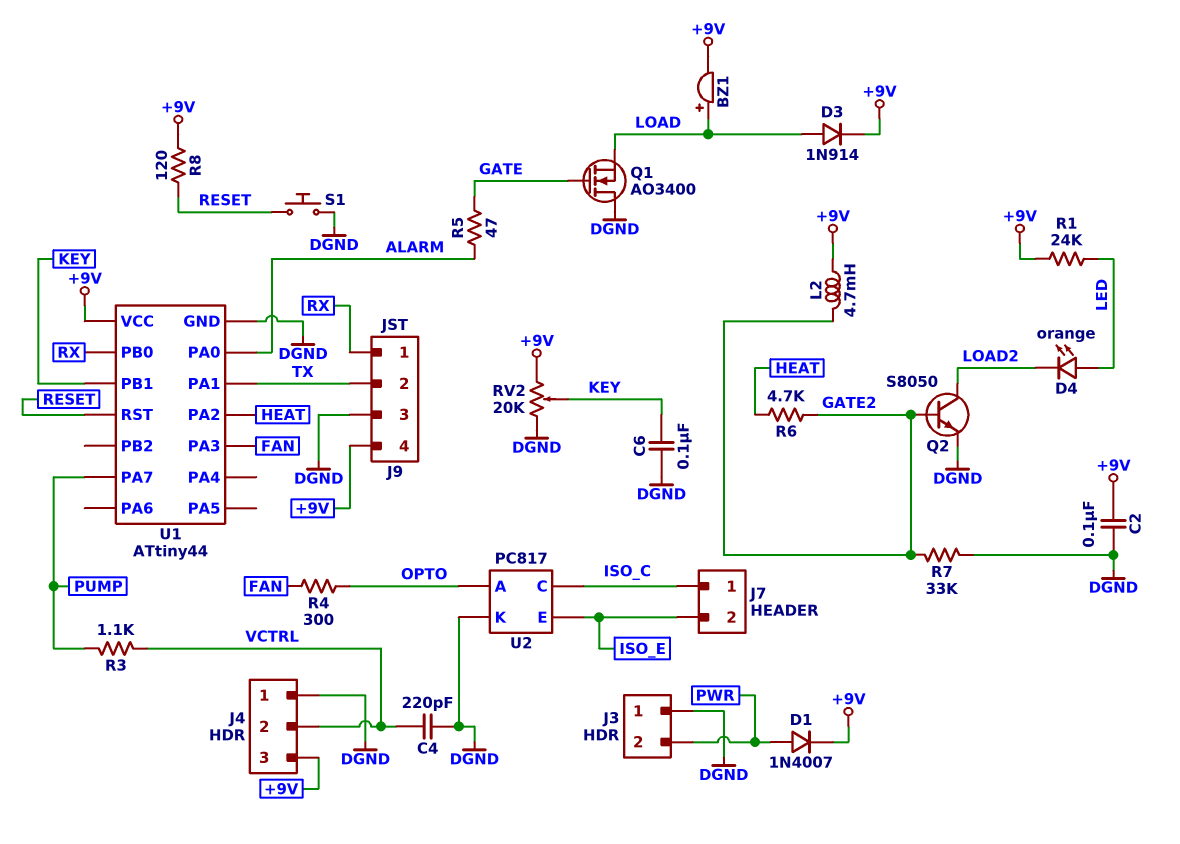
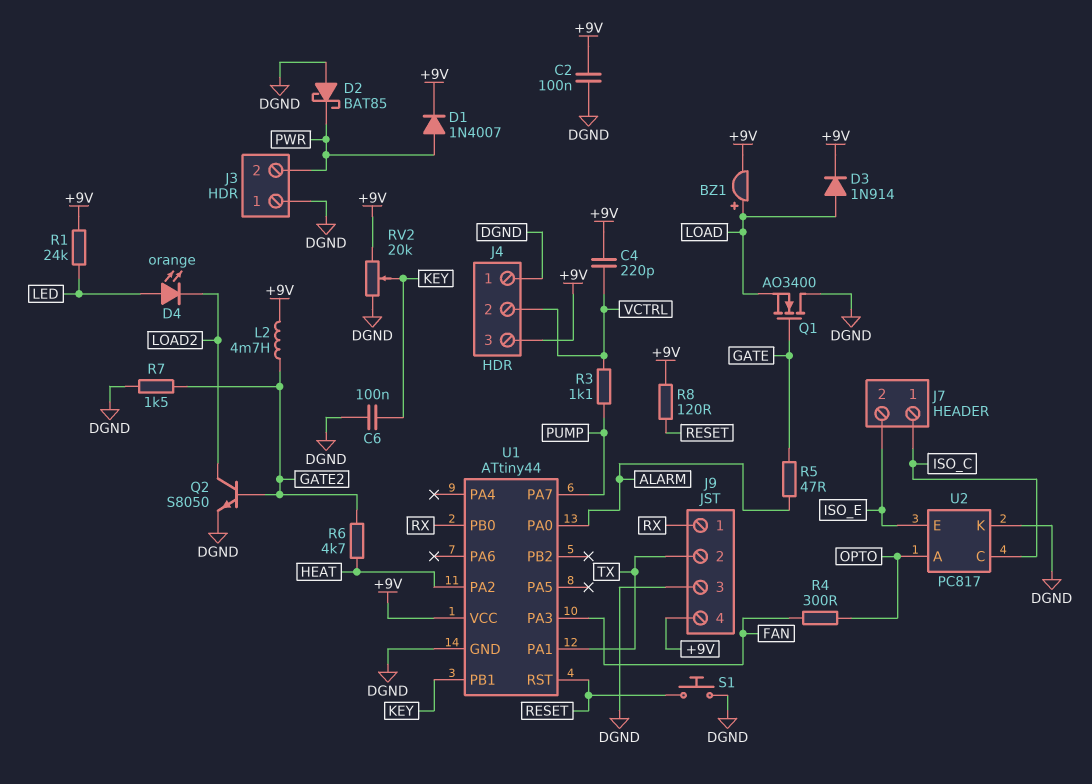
C4: 220pF (DGND, VCTRL) -> 220pF (+9V, VCTRL)
D2: none -> schottky BAT85 (A DGND, K PWR)
R7: 33k (DGND, GATE2) -> 1.5k (DGND, GATE2)

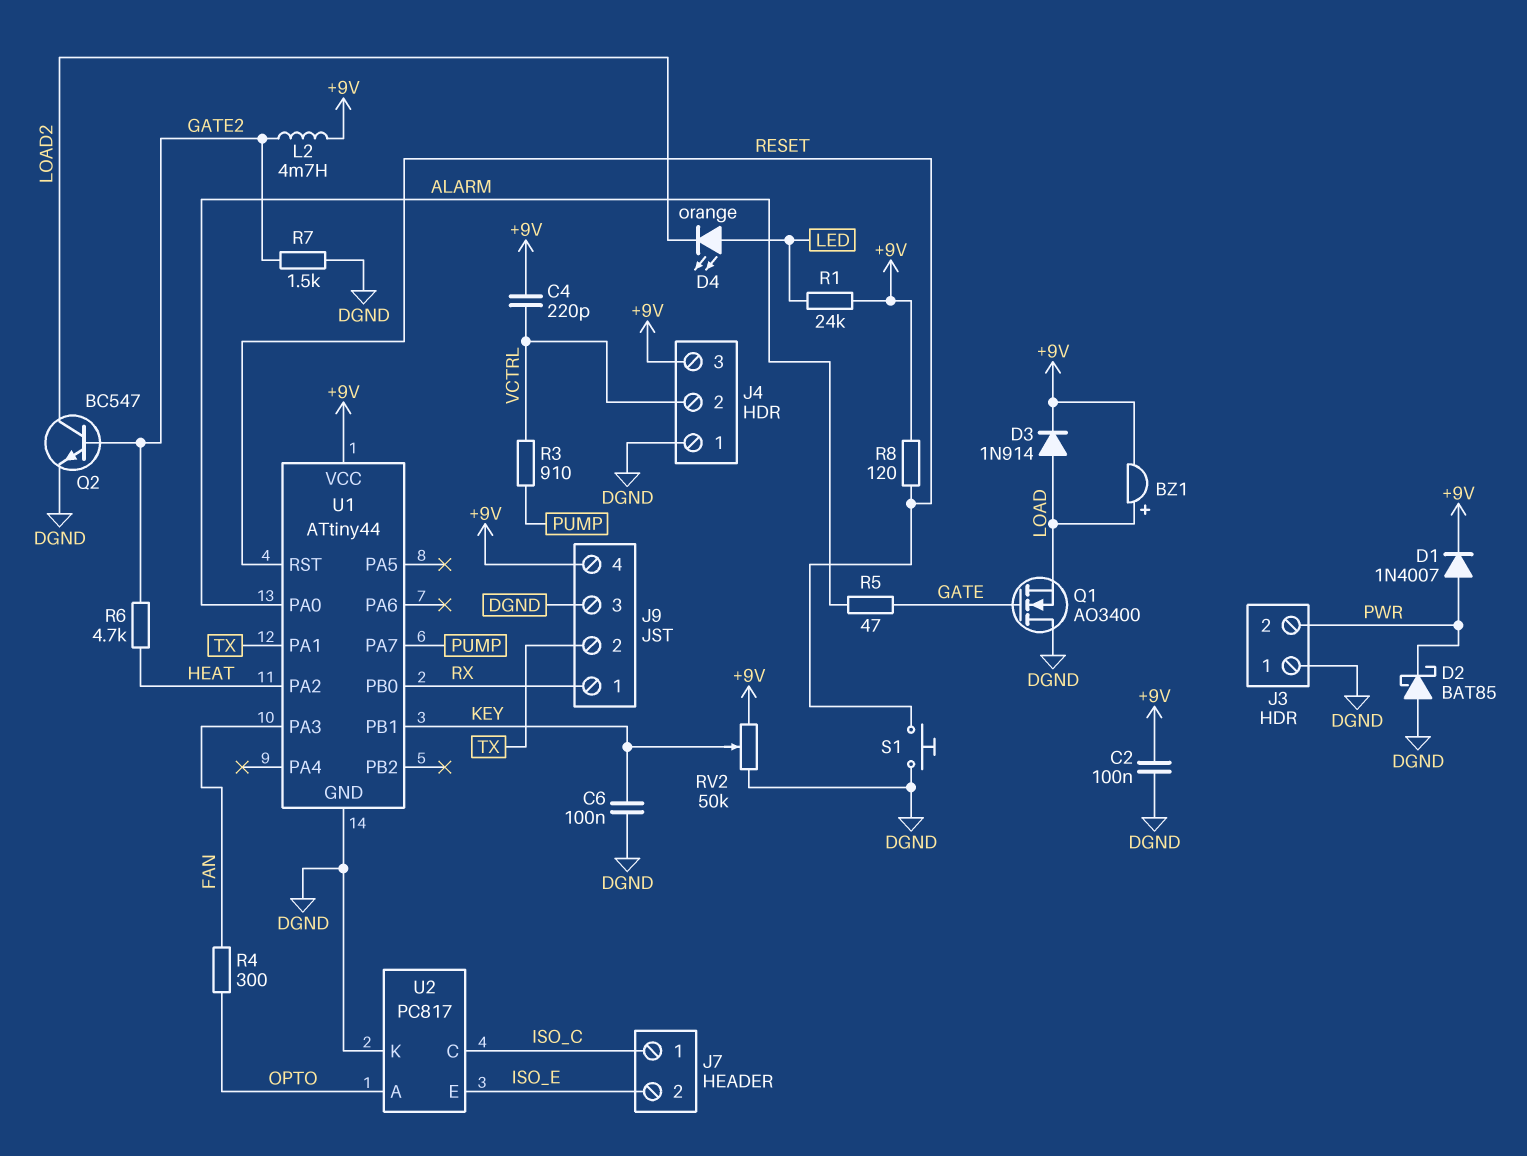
Q2: NPN S8050 (B GATE2, C LOAD2, E DGND) -> NPN BC547 (B GATE2, C LOAD2, E DGND)
R3: 1.1k (PUMP, VCTRL) -> 910 (PUMP, VCTRL)
RV2: 20k (+9V, DGND, wiper KEY) -> 50k (+9V, DGND, wiper KEY)

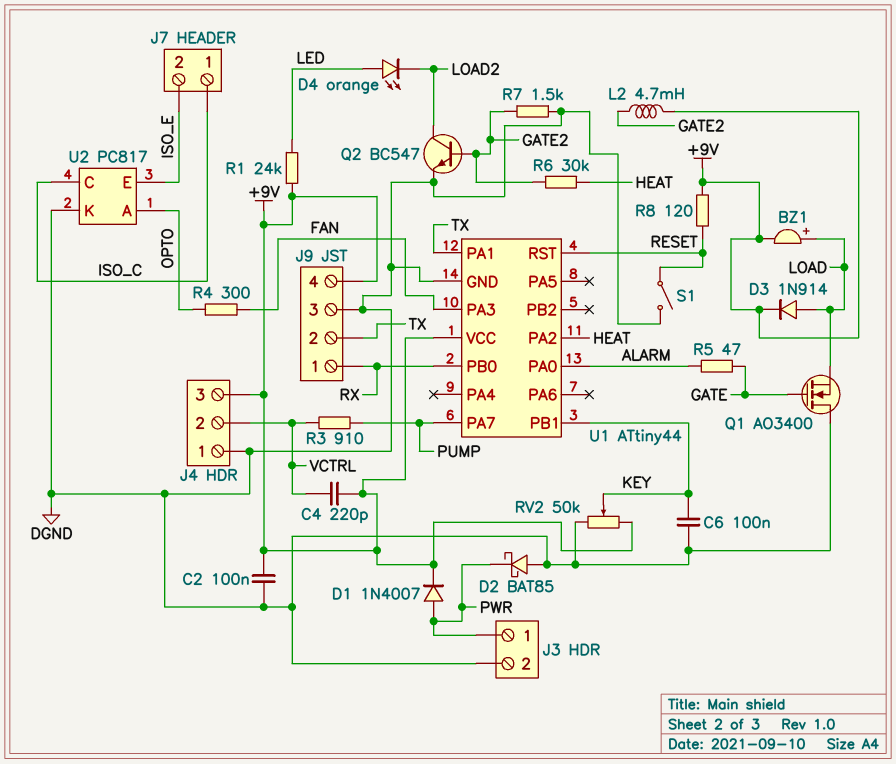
J3 pin 1: DGND -> PWR
J3 pin 2: PWR -> DGND
R6: 4.7k (GATE2, HEAT) -> 30k (GATE2, HEAT)
S1: button (DGND, RESET) -> switch (DGND, RESET)

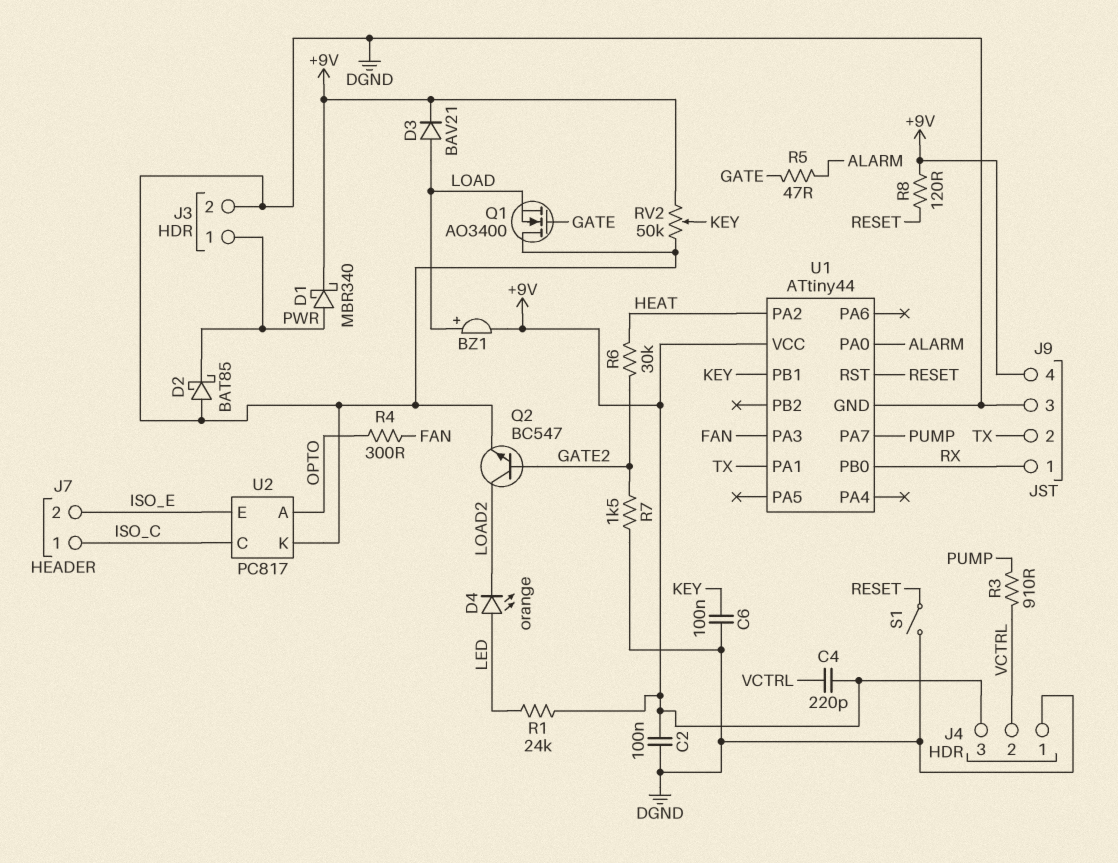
D1: diode 1N4007 (A PWR, K +9V) -> schottky MBR340 (A PWR, K +9V)
D3: diode 1N914 (A LOAD, K +9V) -> diode BAV21 (A LOAD, K +9V)
L2: 4.7mH (+9V, GATE2) -> none

